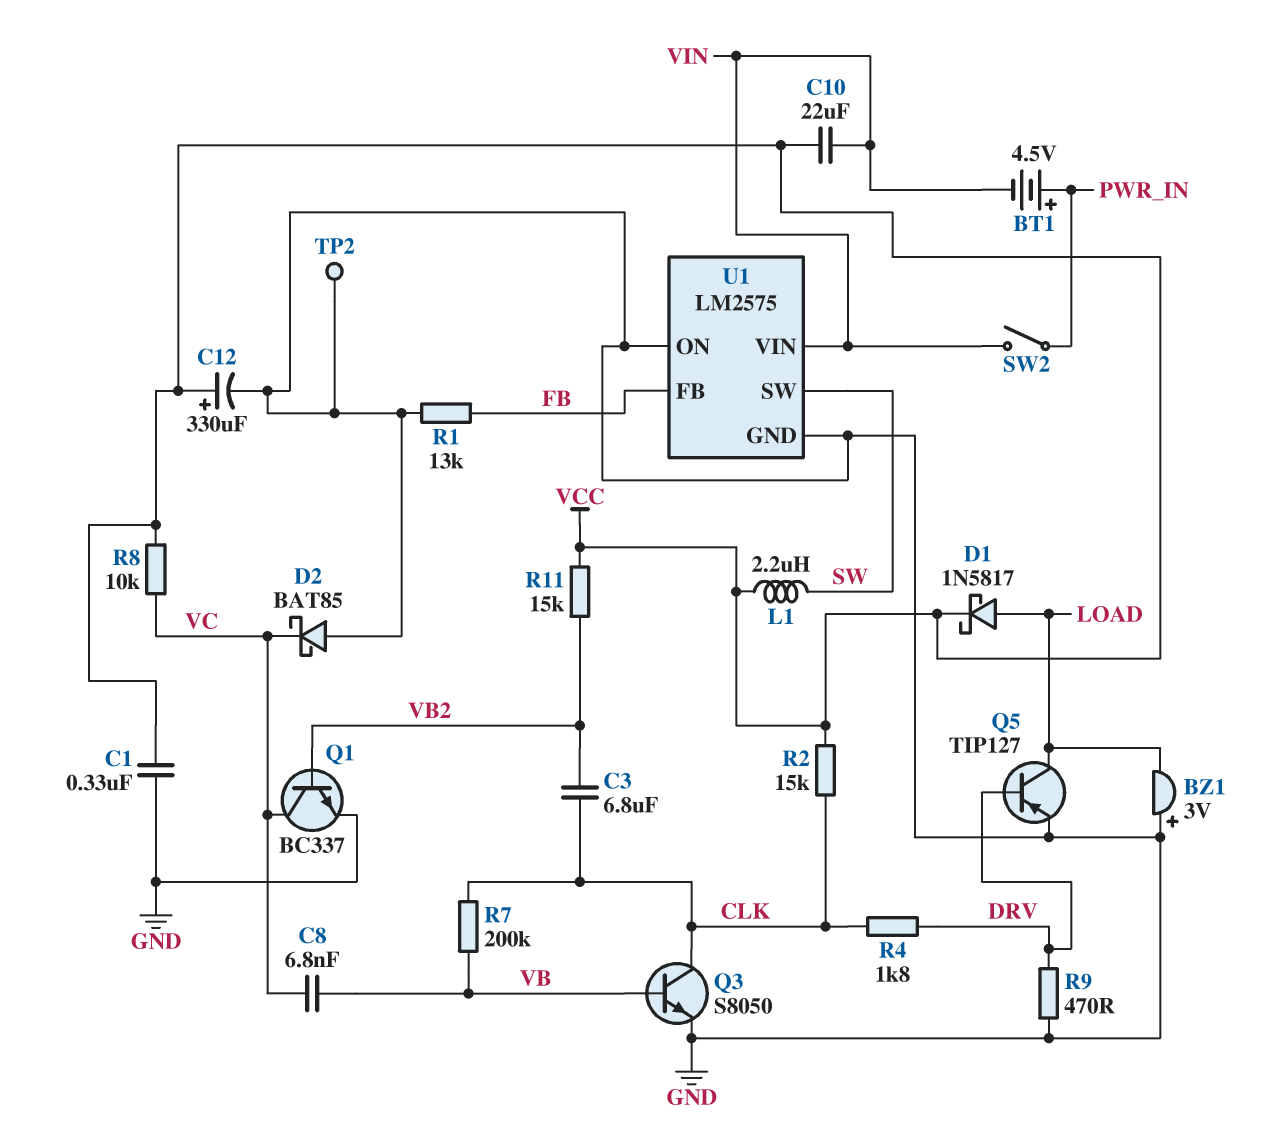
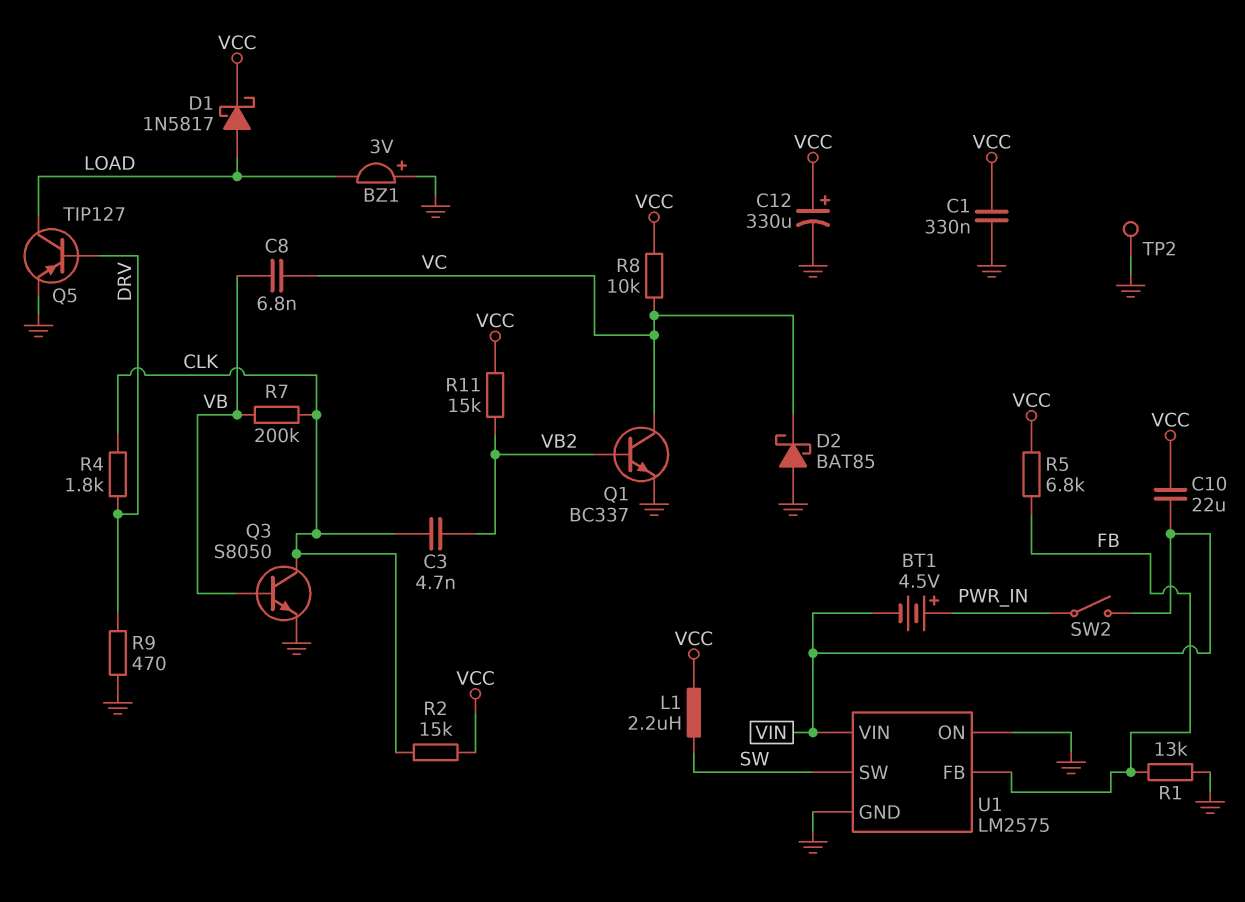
C3: 6.8uF (CLK, VB2) -> 4.7nF (CLK, VB2)
R5: none -> 6.8k (FB, VCC)

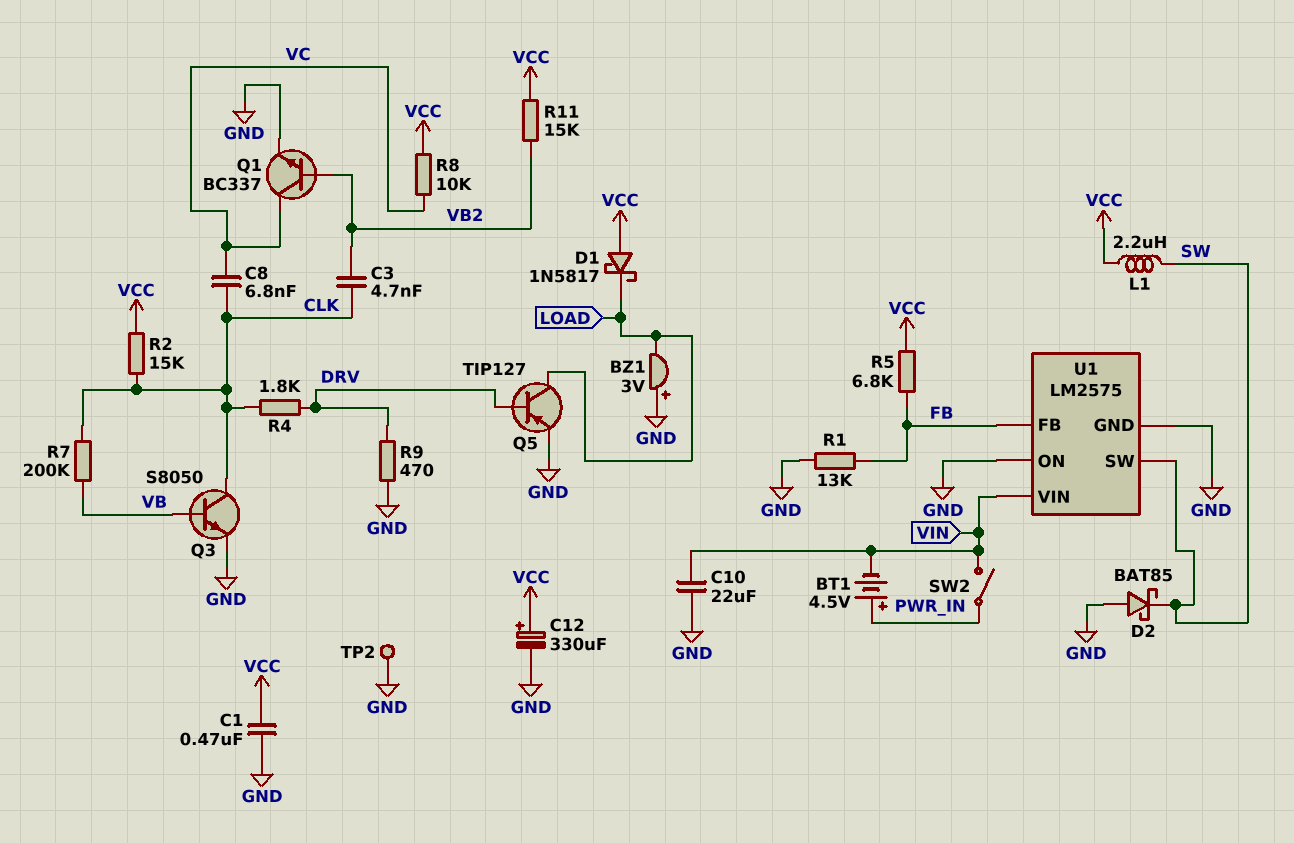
C1: 330nF (GND, VCC) -> 470nF (GND, VCC)
C8: 6.8nF (VB, VC) -> 6.8nF (CLK, VC)
C10: 22uF (VCC, VIN) -> 22uF (GND, VIN)
D1: schottky 1N5817 (A LOAD, K VCC) -> schottky 1N5817 (A VCC, K LOAD)
D2: schottky BAT85 (A GND, K VC) -> schottky BAT85 (A GND, K SW)

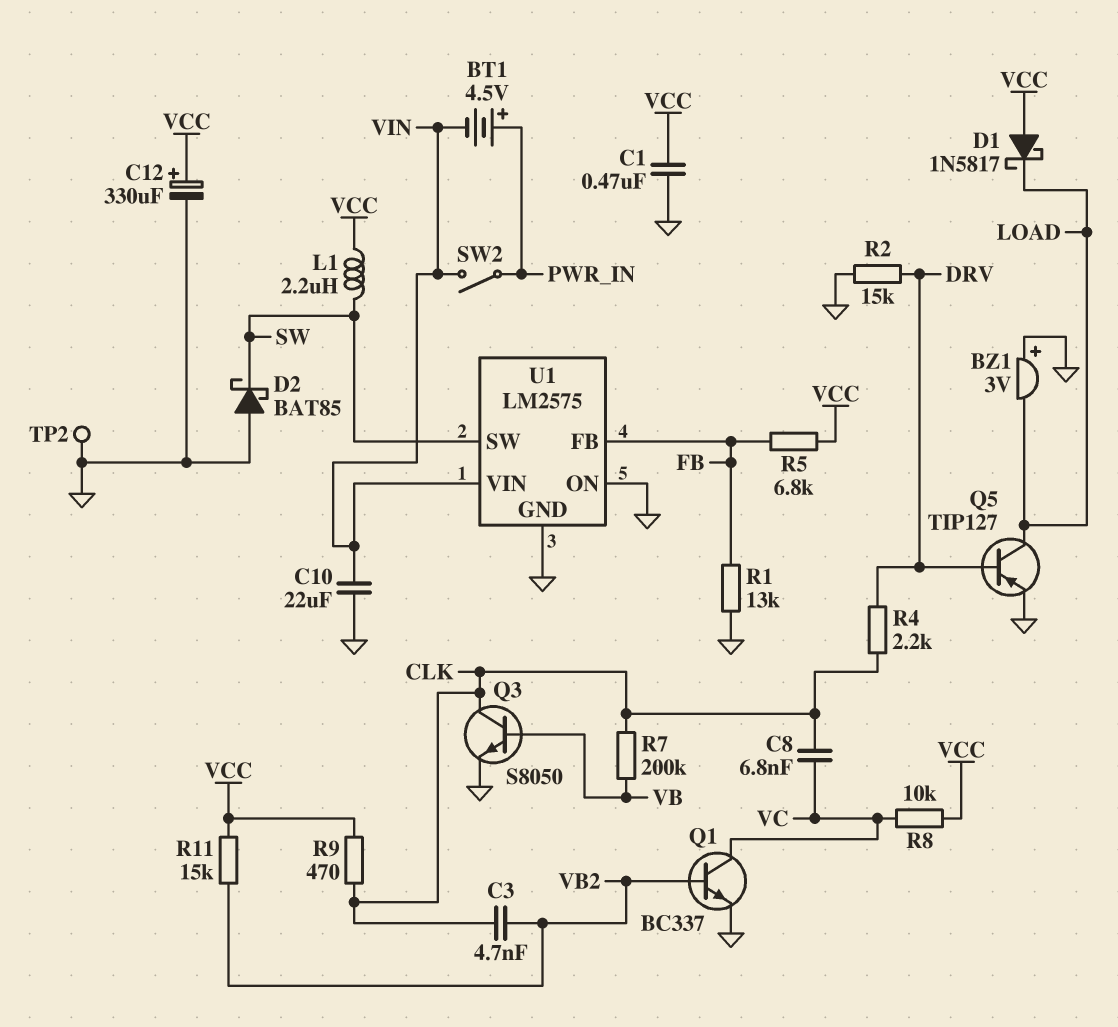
R2: 15k (CLK, VCC) -> 15k (DRV, GND)
R4: 1.8k (CLK, DRV) -> 2.2k (CLK, DRV)
R9: 470 (DRV, GND) -> 470 (CLK, VCC)

